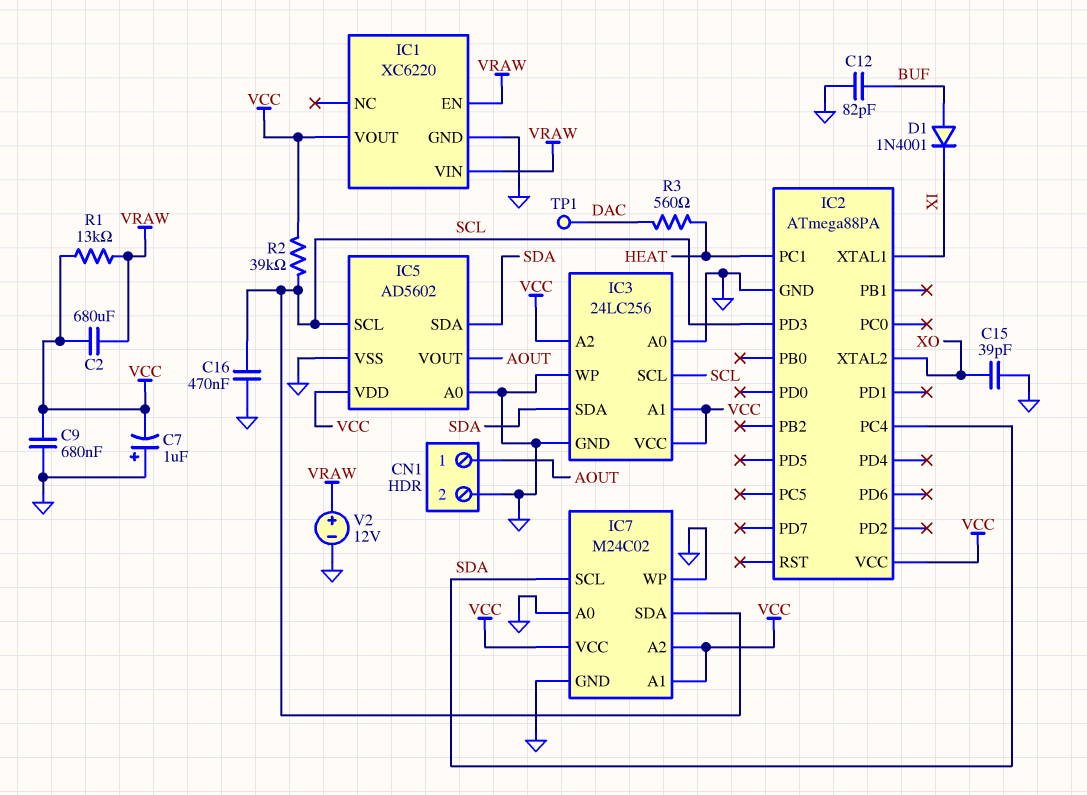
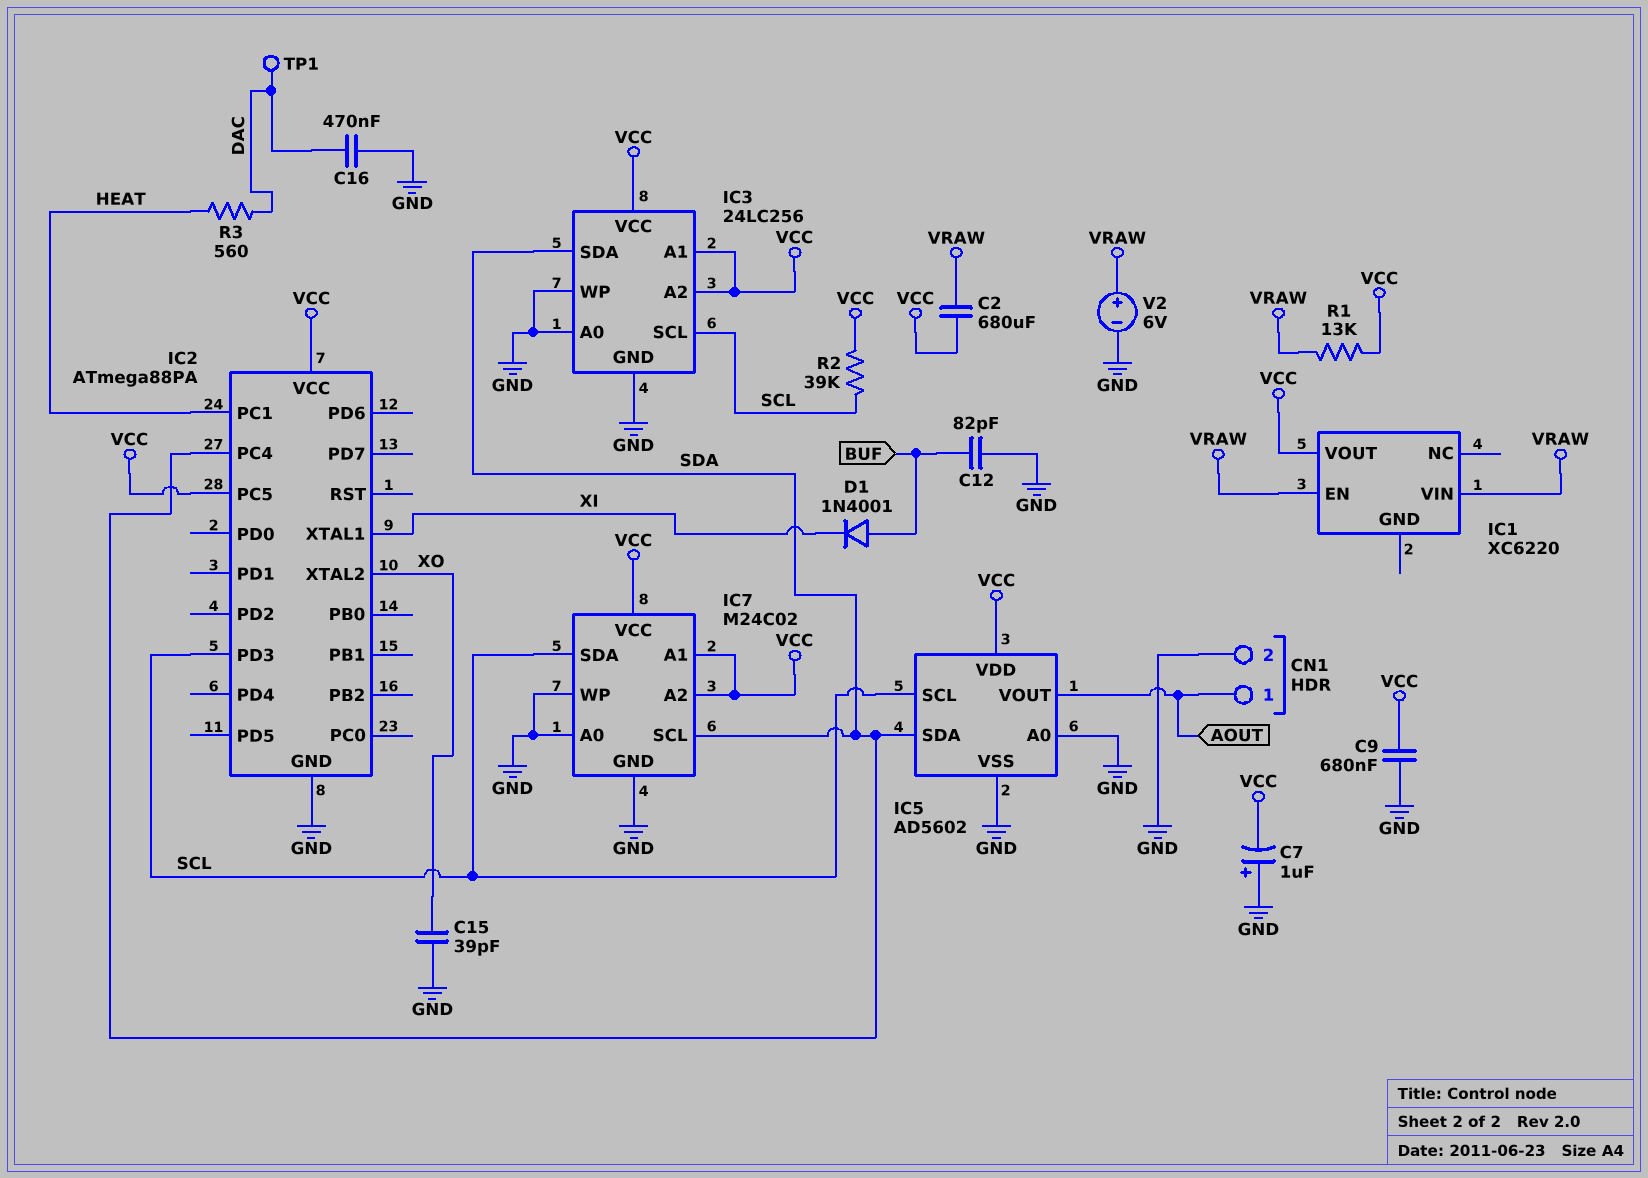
C16: 470nF (GND, SCL) -> 470nF (DAC, GND)
IC1 pin GND: GND -> none
IC2 pin PC5: none -> VCC
V2: 12V (plus VRAW, minus GND) -> 6V (plus VRAW, minus GND)

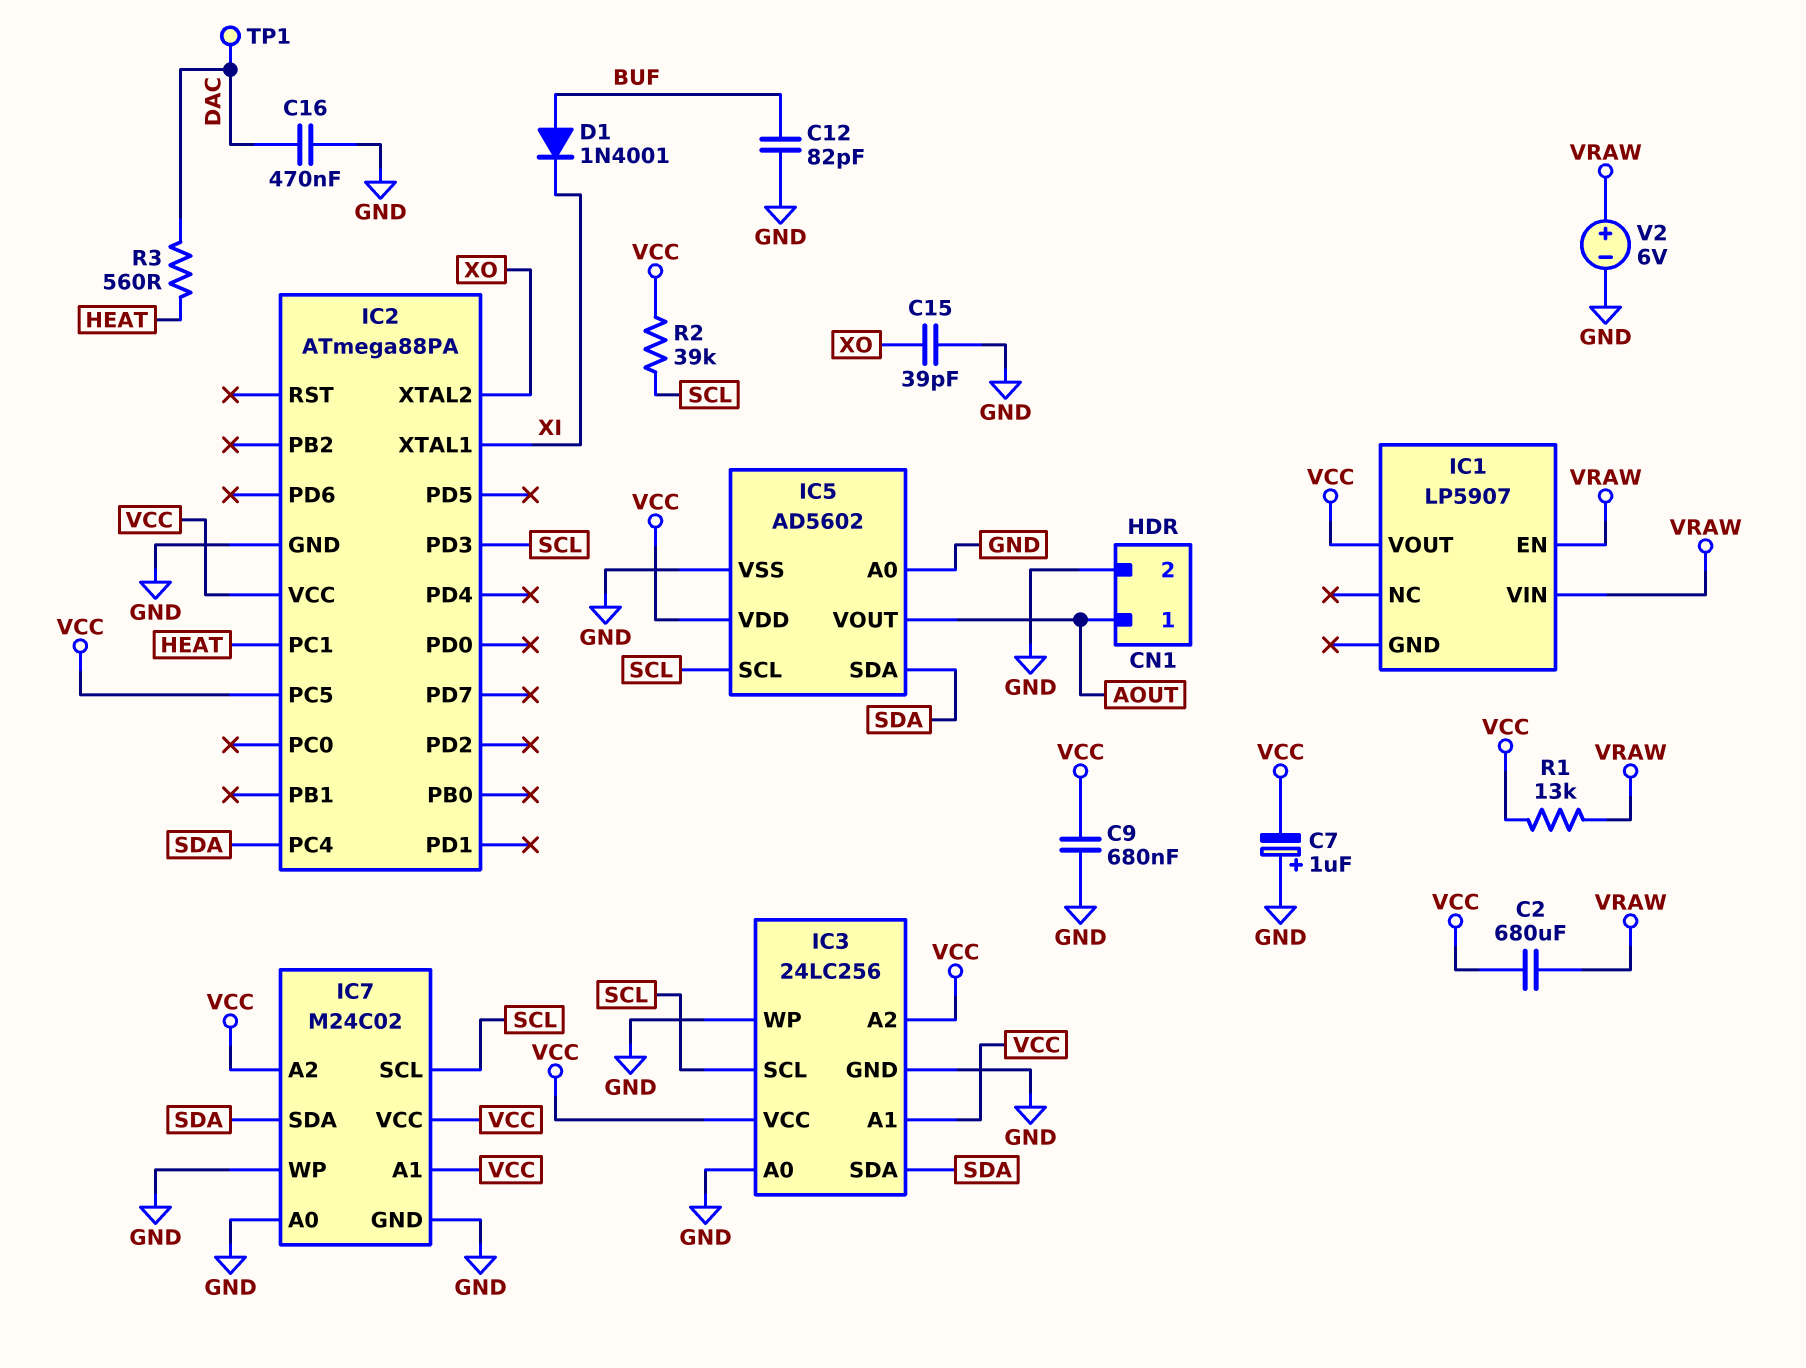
IC1: XC6220 -> LP5907
IC7 pin SCL: SDA -> SCL
IC7 pin SDA: SCL -> SDA

